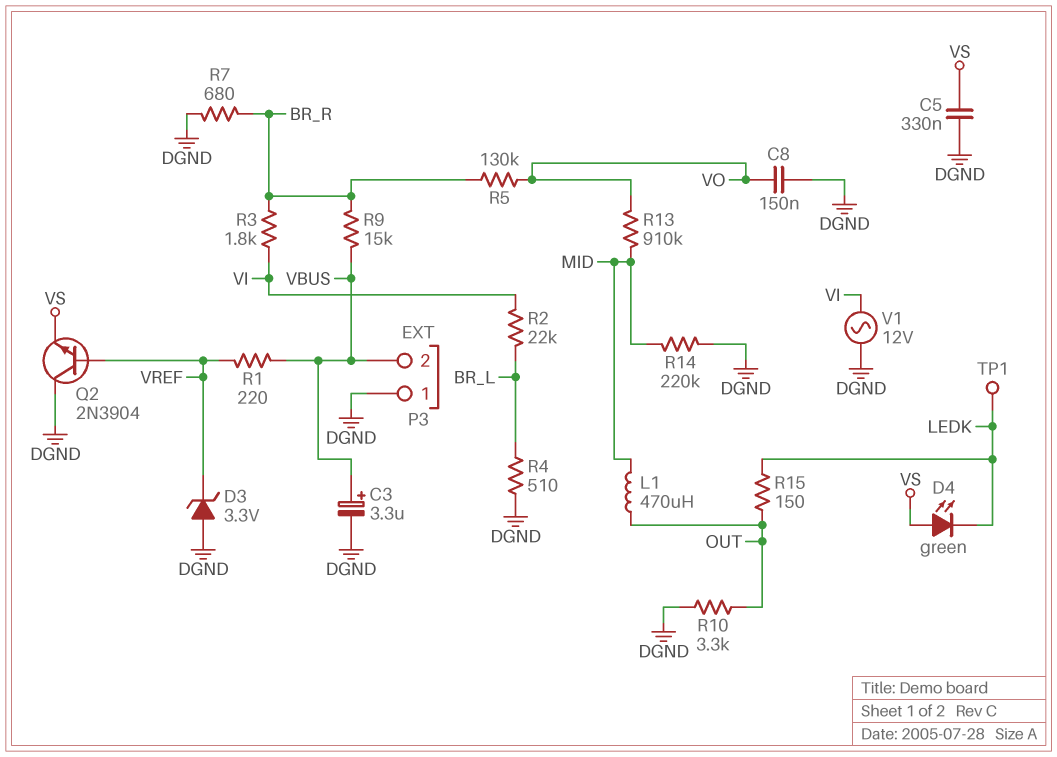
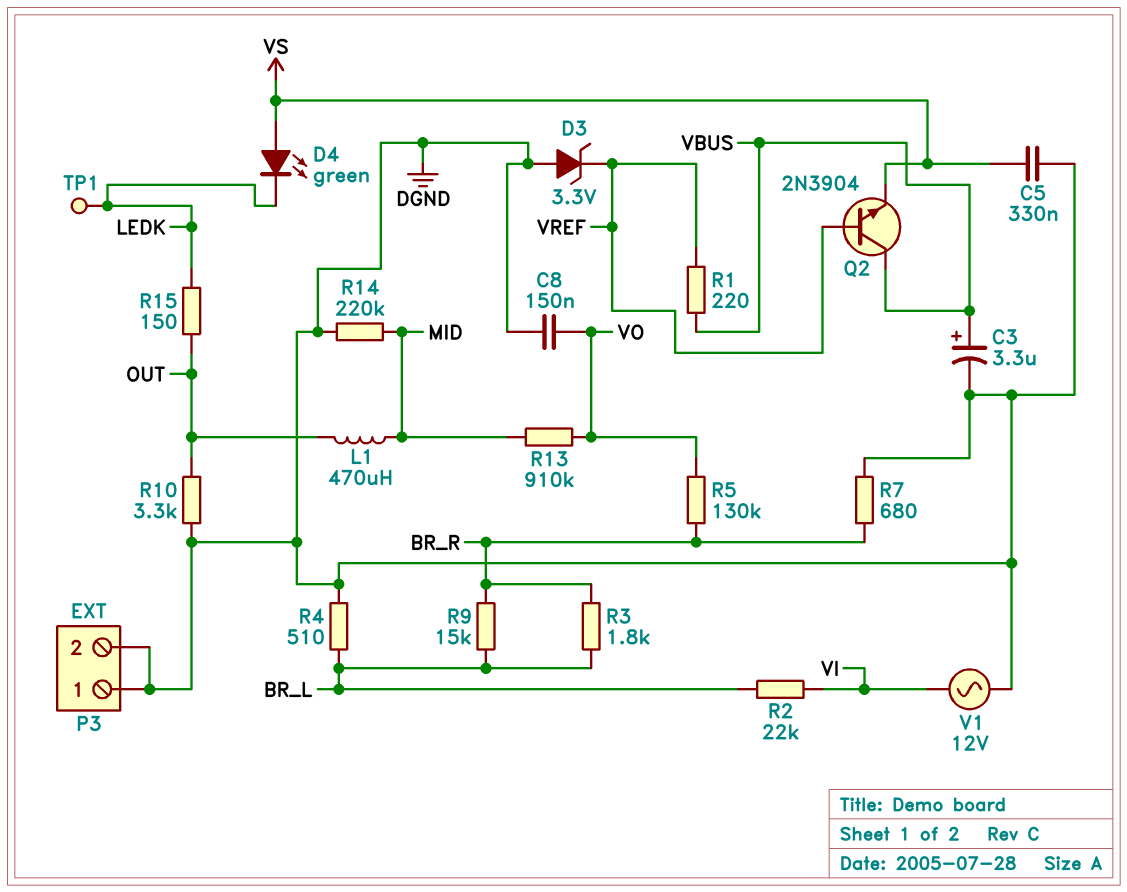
P3 pin 2: VBUS -> DGND
Q2: NPN 2N3904 (B VREF, C DGND, E VS) -> NPN 2N3904 (B VREF, C VBUS, E VS)
R3: 1.8k (BR_R, VI) -> 1.8k (BR_L, BR_R)
R9: 15k (BR_R, VBUS) -> 15k (BR_L, BR_R)

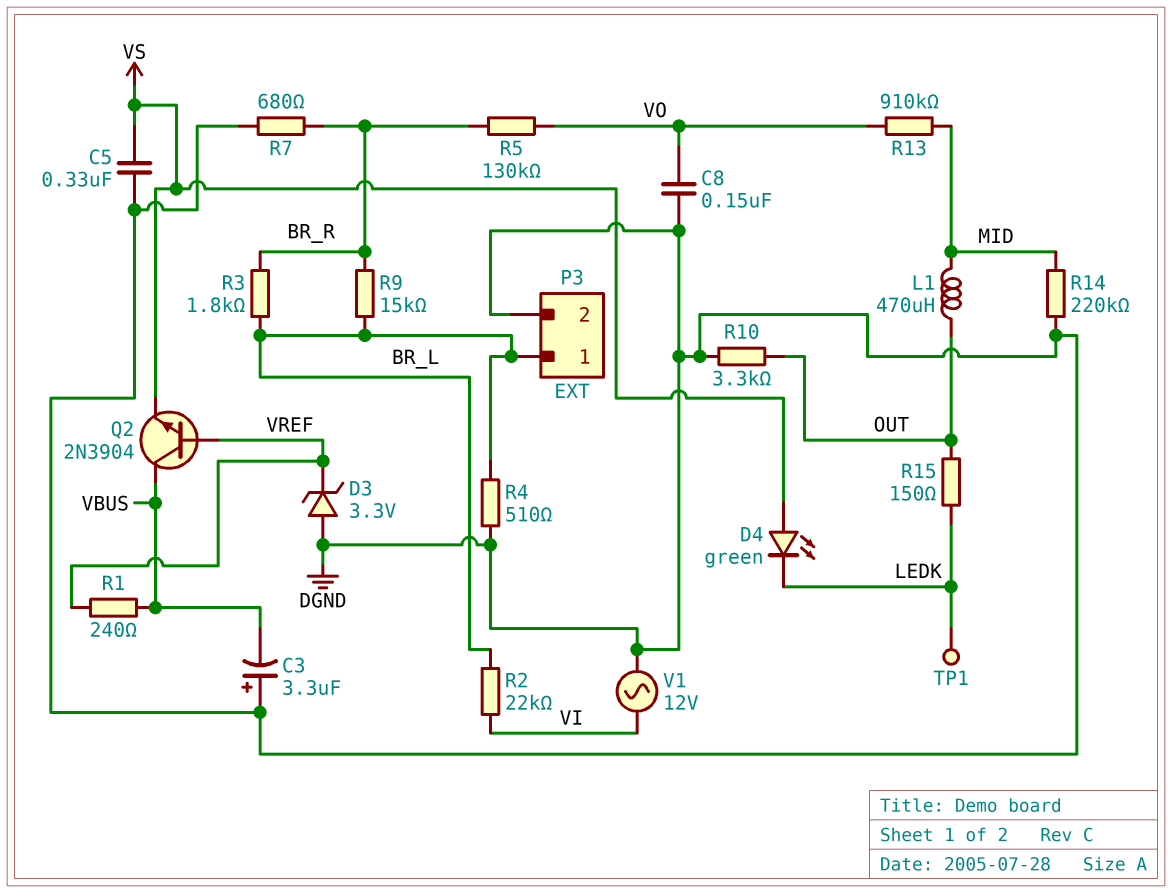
C3: 3.3uF (plus VBUS, minus DGND) -> 3.3uF (plus DGND, minus VBUS)
P3 pin 1: DGND -> BR_L
R1: 220 (VBUS, VREF) -> 240 (VBUS, VREF)

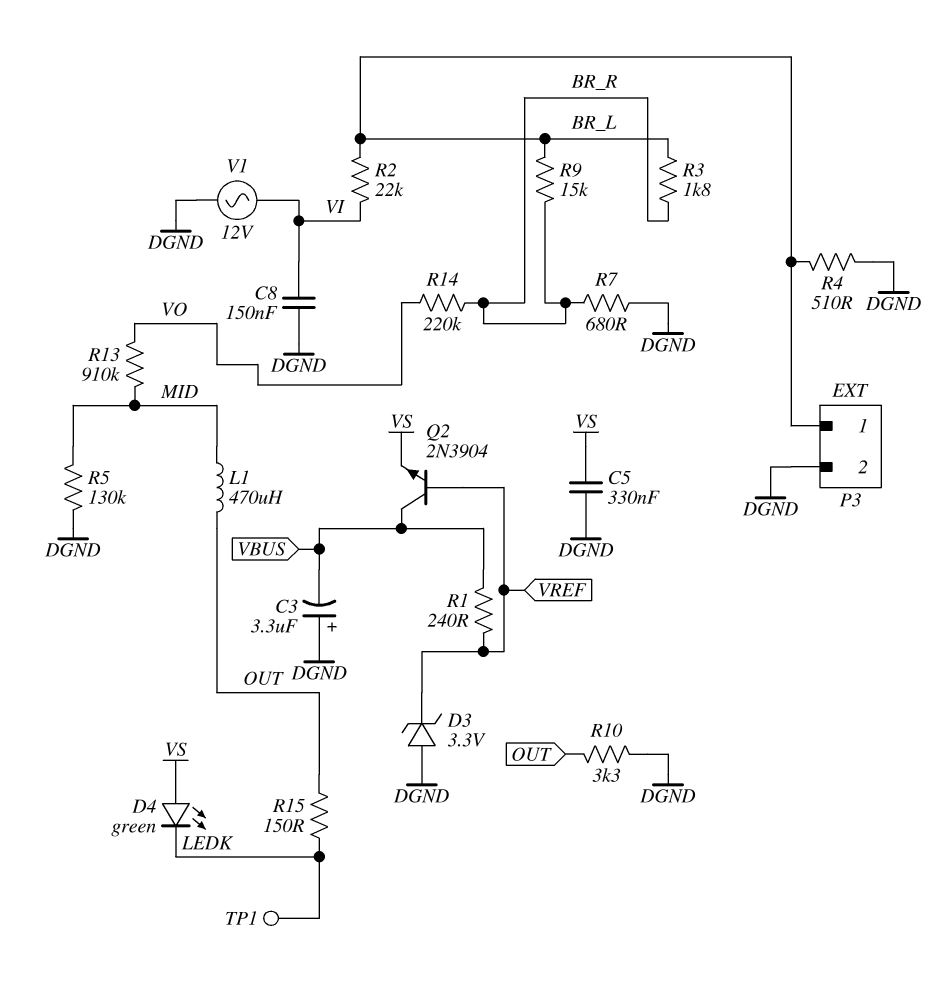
C8: 150nF (DGND, VO) -> 150nF (DGND, VI)
R5: 130k (BR_R, VO) -> 130k (DGND, MID)
R14: 220k (DGND, MID) -> 220k (BR_R, VO)

